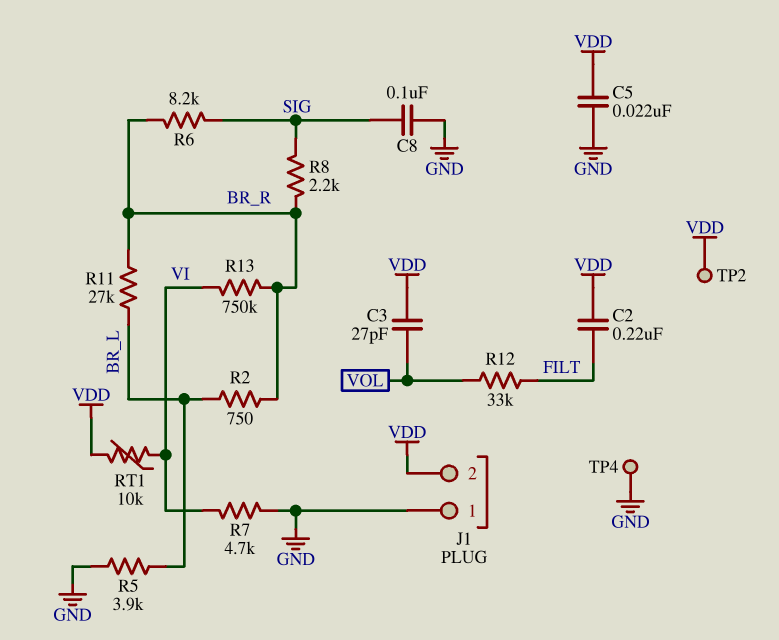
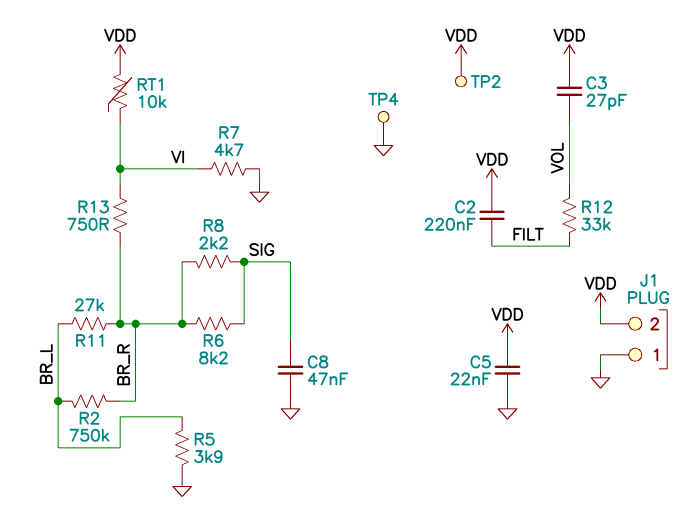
C8: 100nF (GND, SIG) -> 47nF (GND, SIG)
R2: 750 (BR_L, BR_R) -> 750k (BR_L, BR_R)
R13: 750k (BR_R, VI) -> 750 (BR_R, VI)

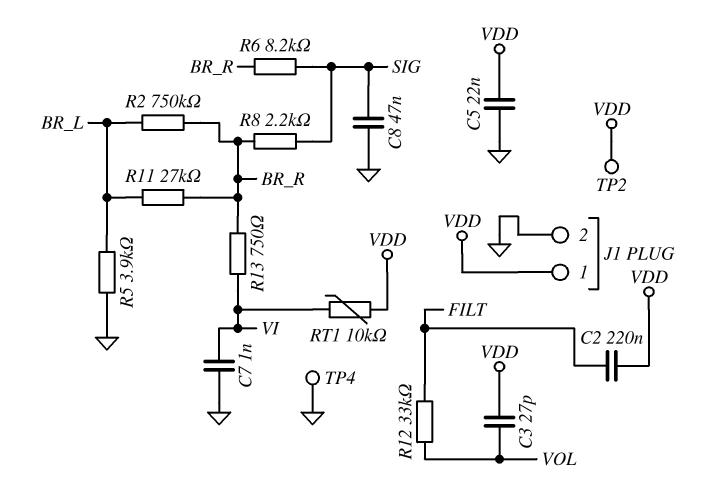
C7: none -> 1nF (GND, VI)
J1 pin 1: GND -> VDD
J1 pin 2: VDD -> GND
R7: 4.7k (GND, VI) -> none

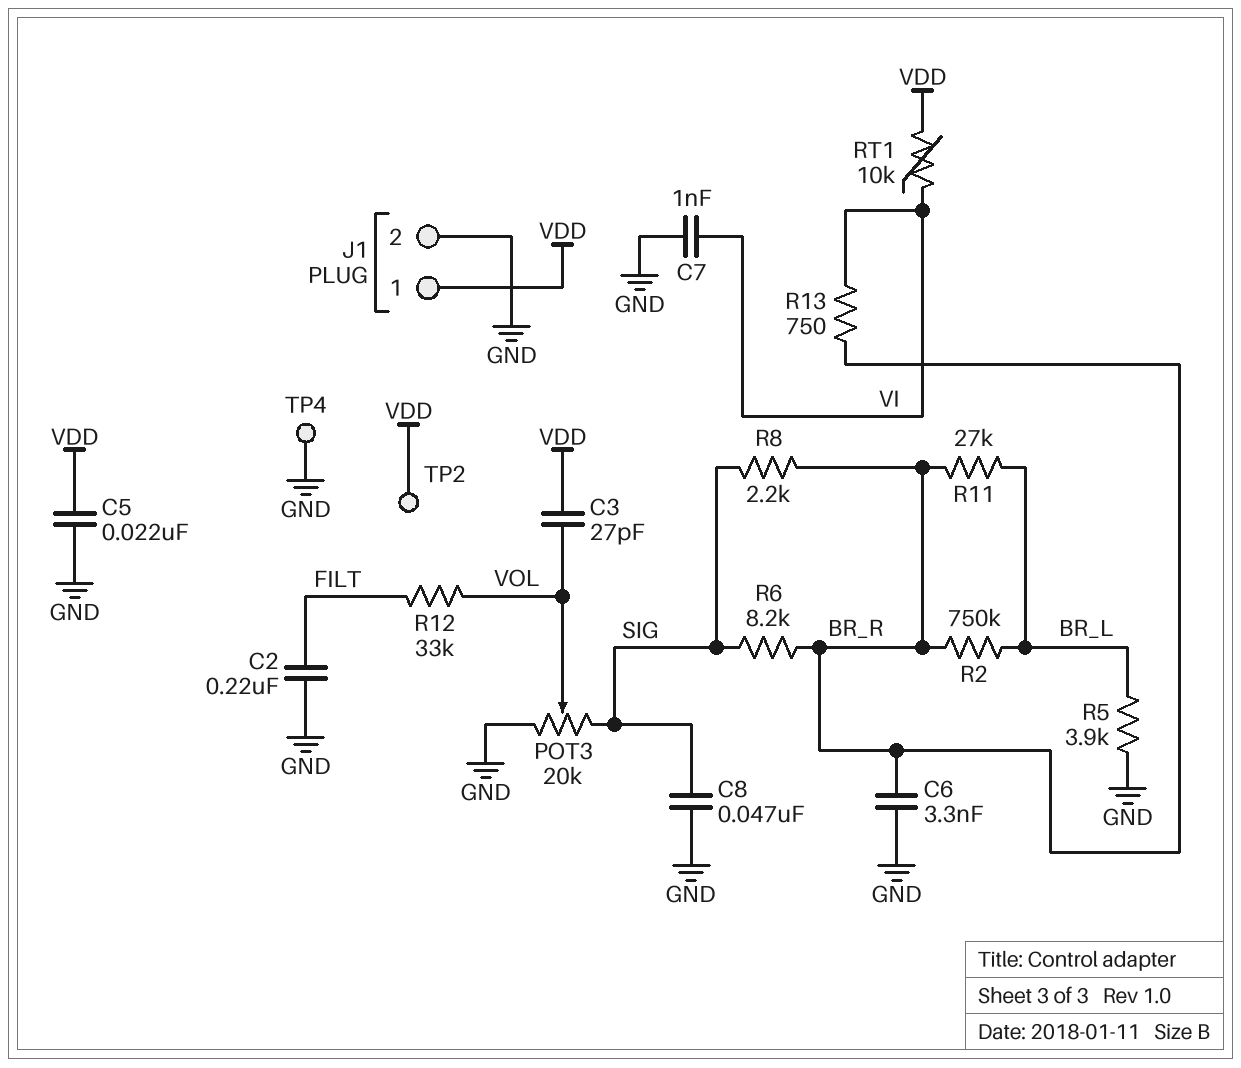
C2: 220nF (FILT, VDD) -> 220nF (FILT, GND)
C6: none -> 3.3nF (BR_R, GND)
POT3: none -> 20k (GND, SIG, wiper VOL)

